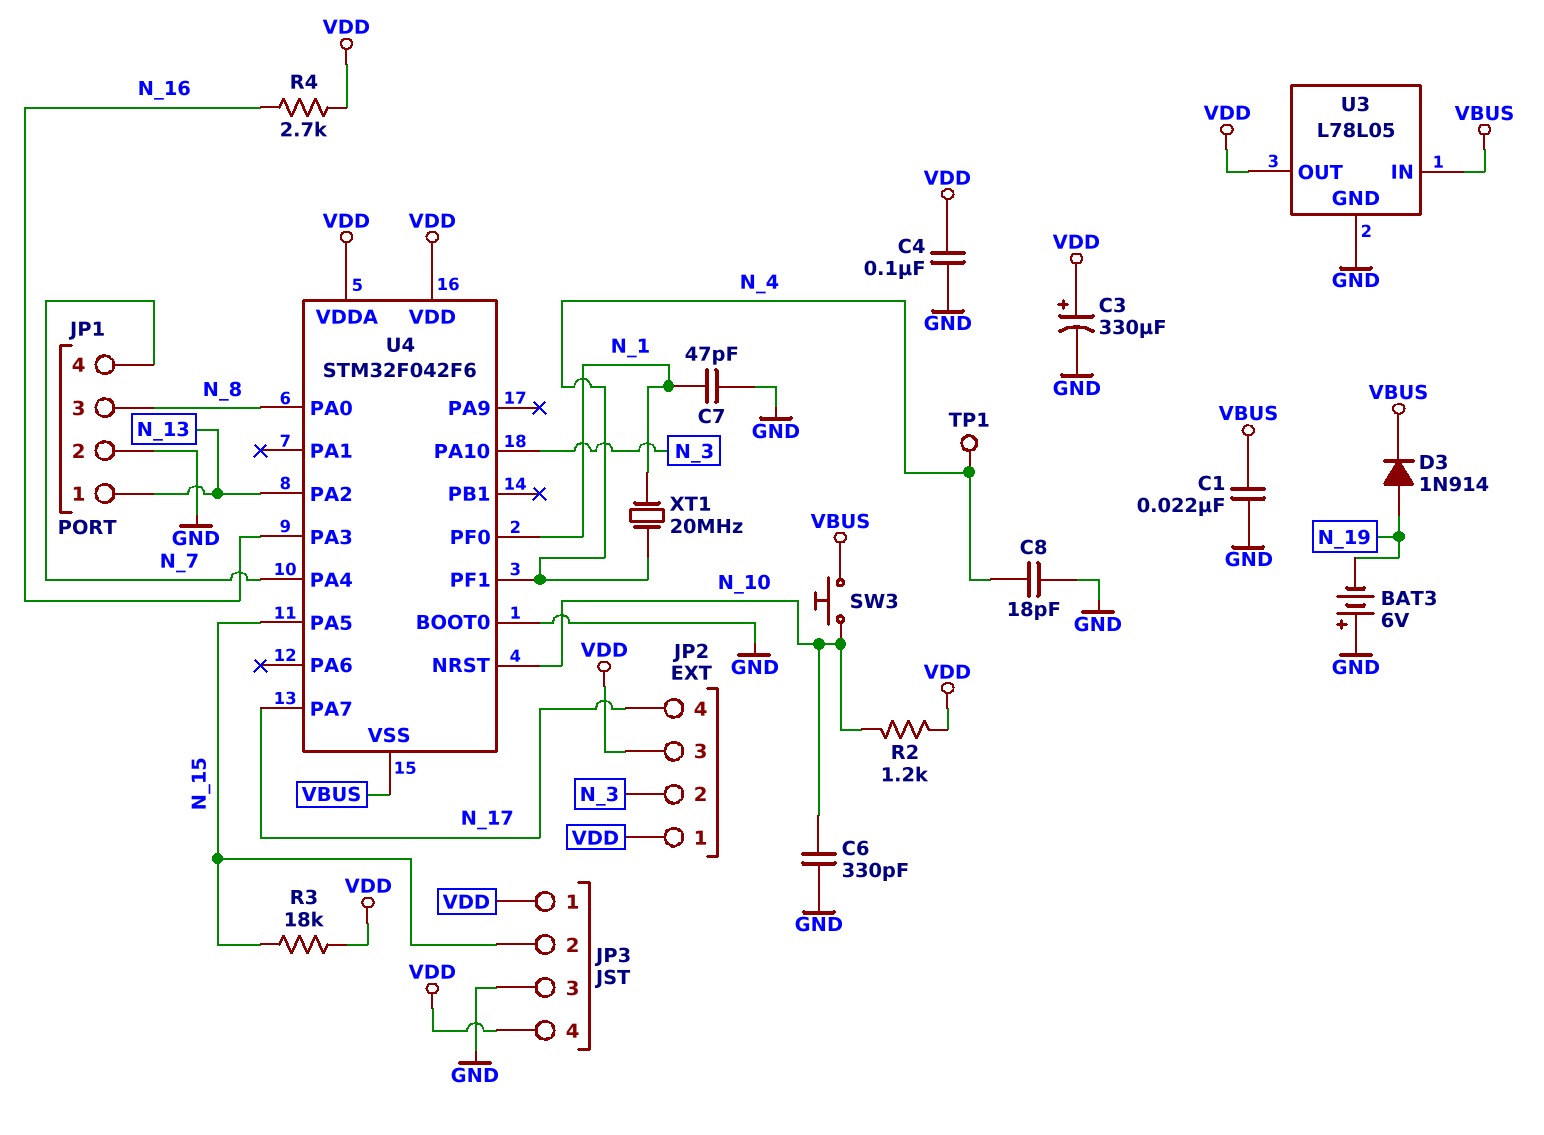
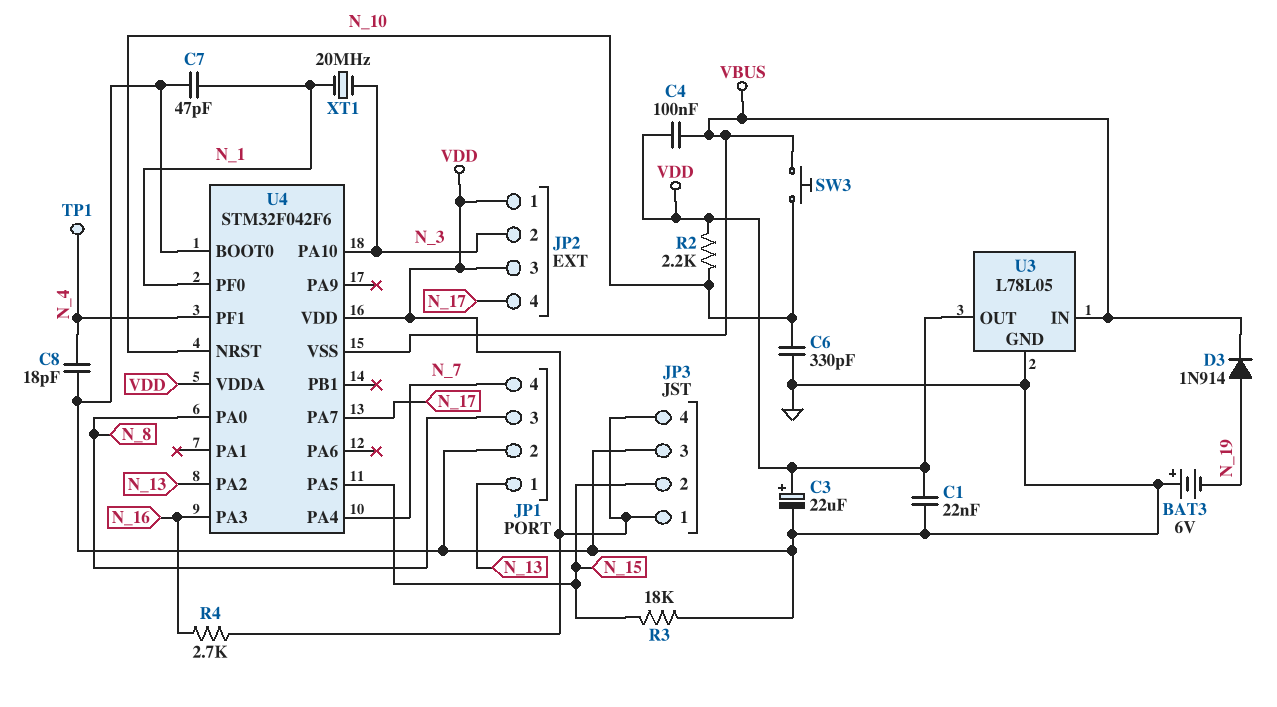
C1: 22nF (GND, VBUS) -> 22nF (GND, VDD)
C3: 330uF (plus VDD, minus GND) -> 22uF (plus VDD, minus GND)
C4: 100nF (GND, VDD) -> 100nF (VBUS, VDD)
R2: 1.2k (N_10, VDD) -> 2.2k (N_10, VDD)
R3: 18k (N_15, VDD) -> 18k (GND, N_15)
XT1: 20MHz (N_1, N_4) -> 20MHz (N_1, N_3)

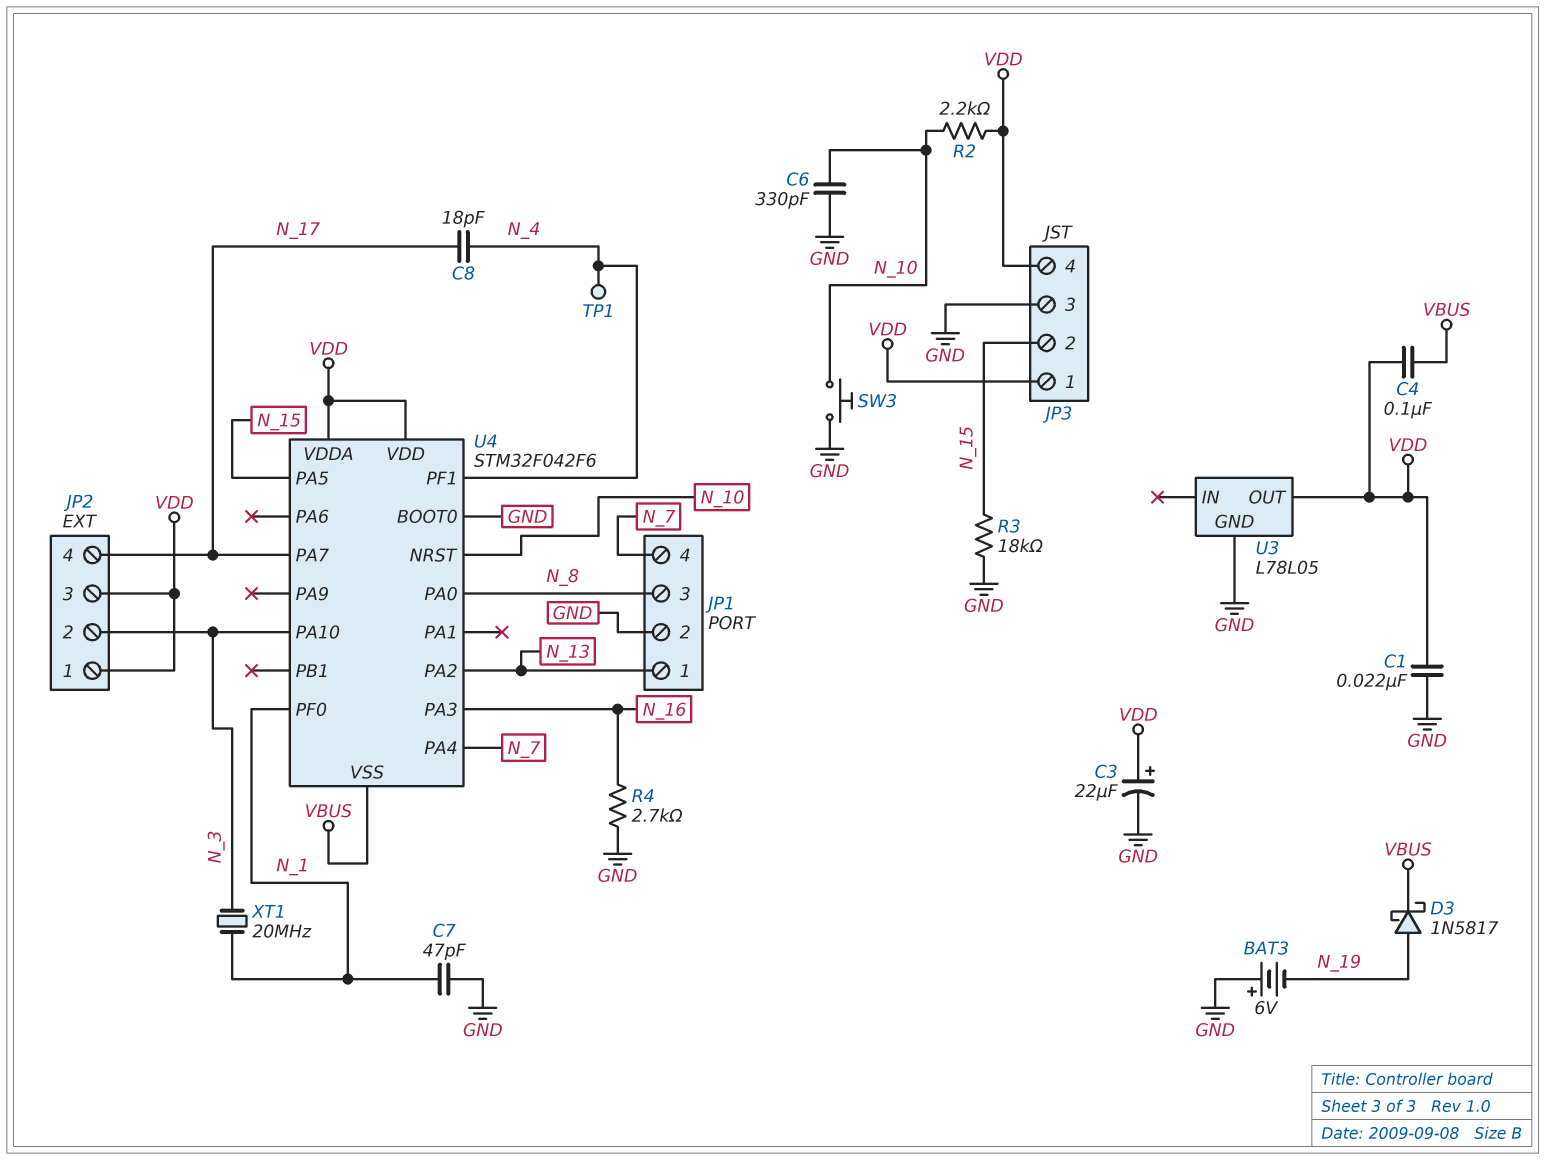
C8: 18pF (GND, N_4) -> 18pF (N_4, N_17)
D3: diode 1N914 (A N_19, K VBUS) -> schottky 1N5817 (A N_19, K VBUS)
R4: 2.7k (N_16, VDD) -> 2.7k (GND, N_16)
SW3: button (N_10, VBUS) -> button (GND, N_10)
U3 pin IN: VBUS -> none

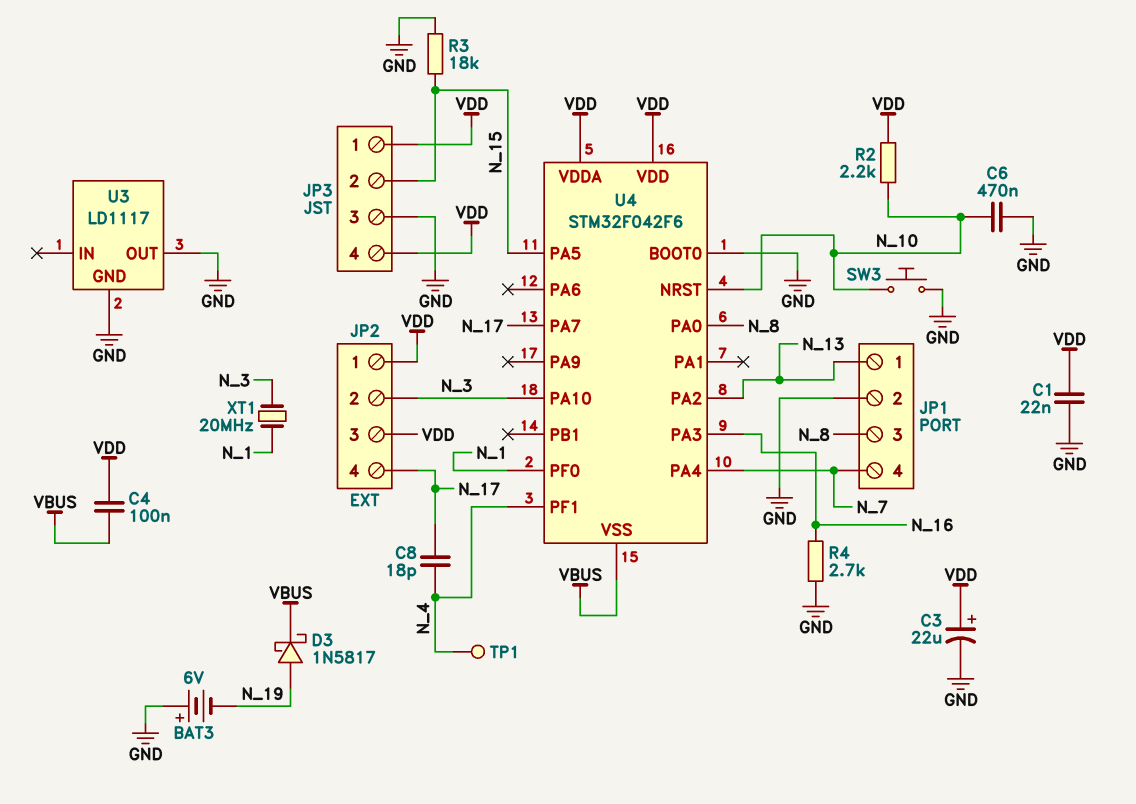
C6: 330pF (GND, N_10) -> 470nF (GND, N_10)
C7: 47pF (GND, N_1) -> none
U3: L78L05 -> LD1117
U3 pin OUT: VDD -> GND

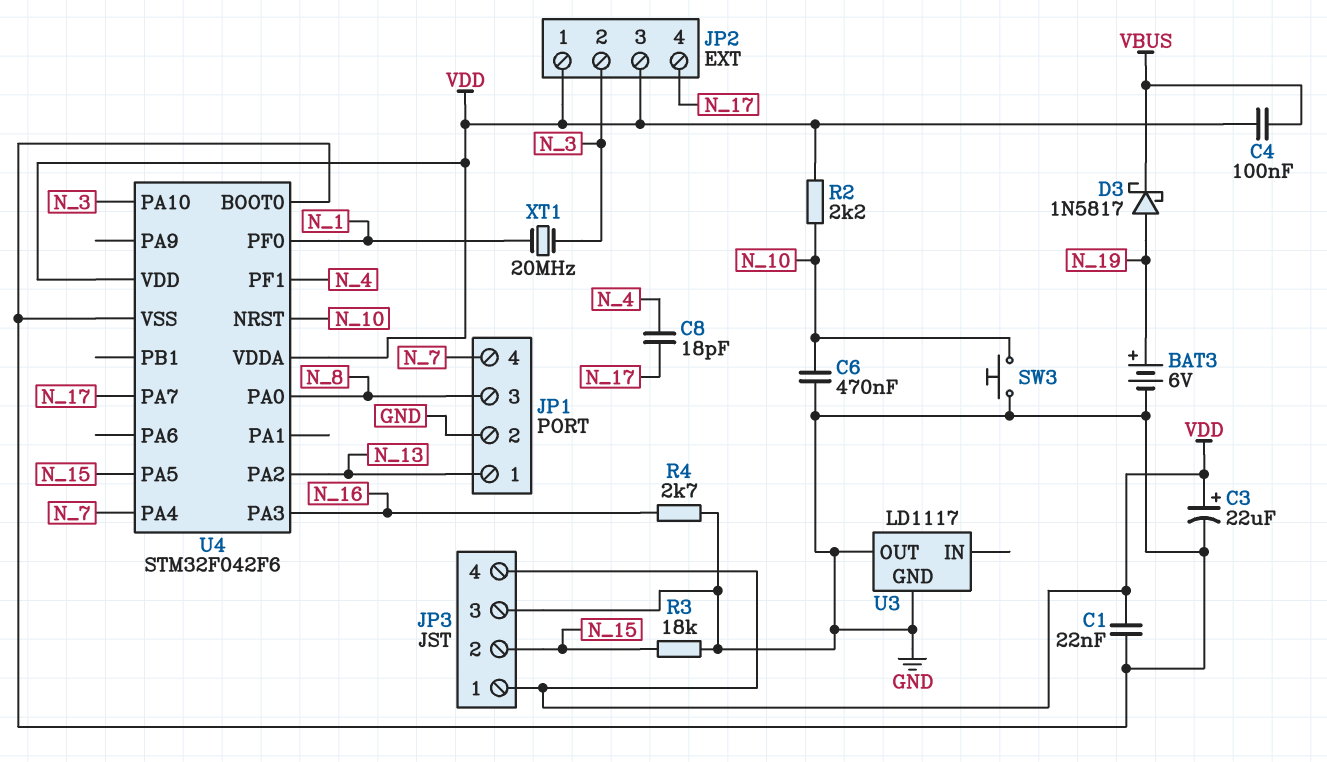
BAT3: 6V (plus GND, minus N_19) -> 6V (plus N_19, minus GND)
TP1: test point (N_4) -> none
U4 pin VSS: VBUS -> GND

